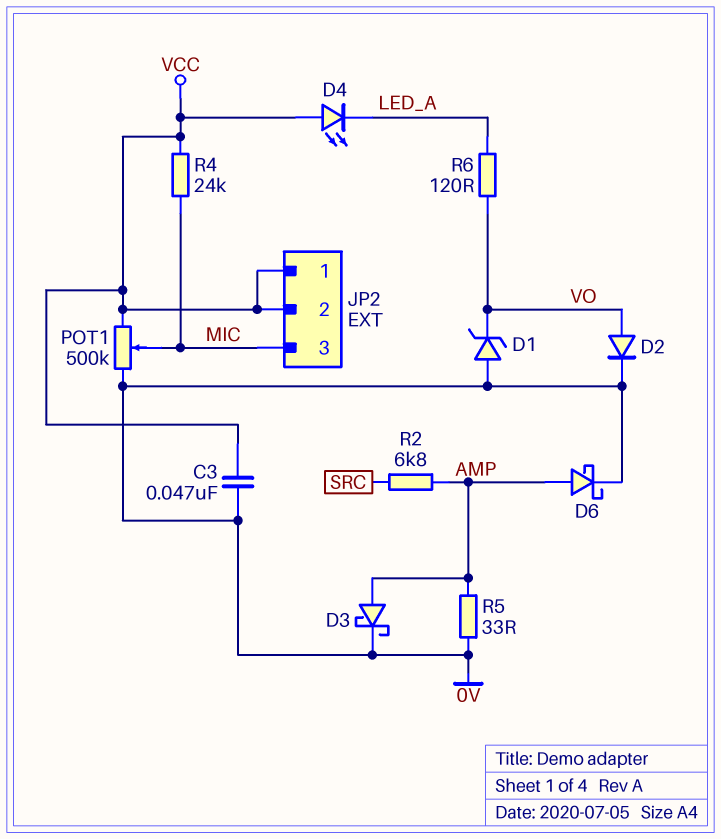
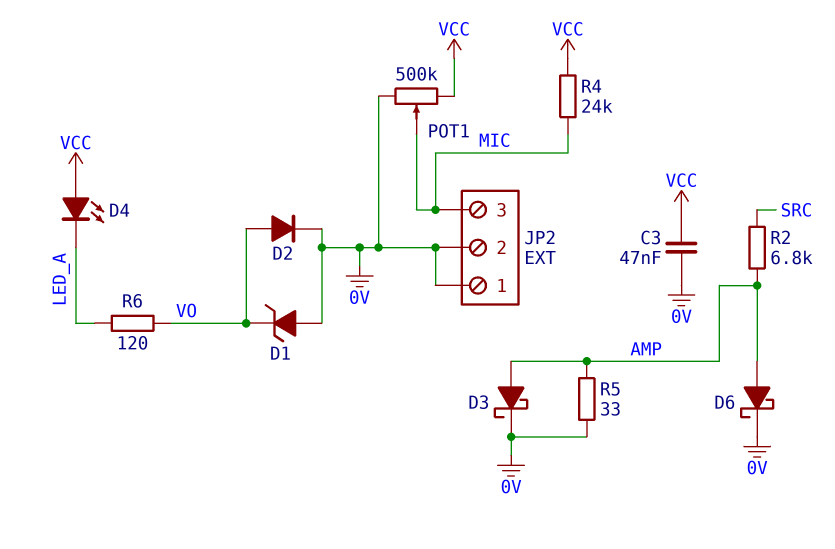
JP2 pin 1: VCC -> 0V
JP2 pin 2: VCC -> 0V

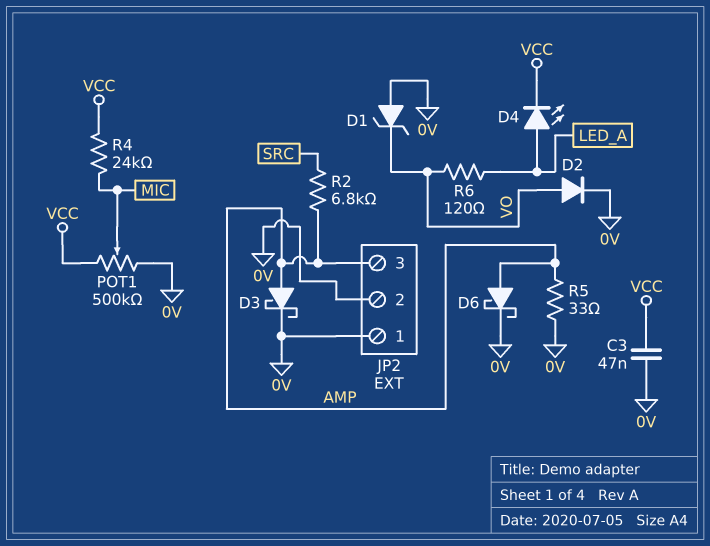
D4: LED (A VCC, K LED_A) -> LED (A LED_A, K VCC)
JP2 pin 3: MIC -> AMP

